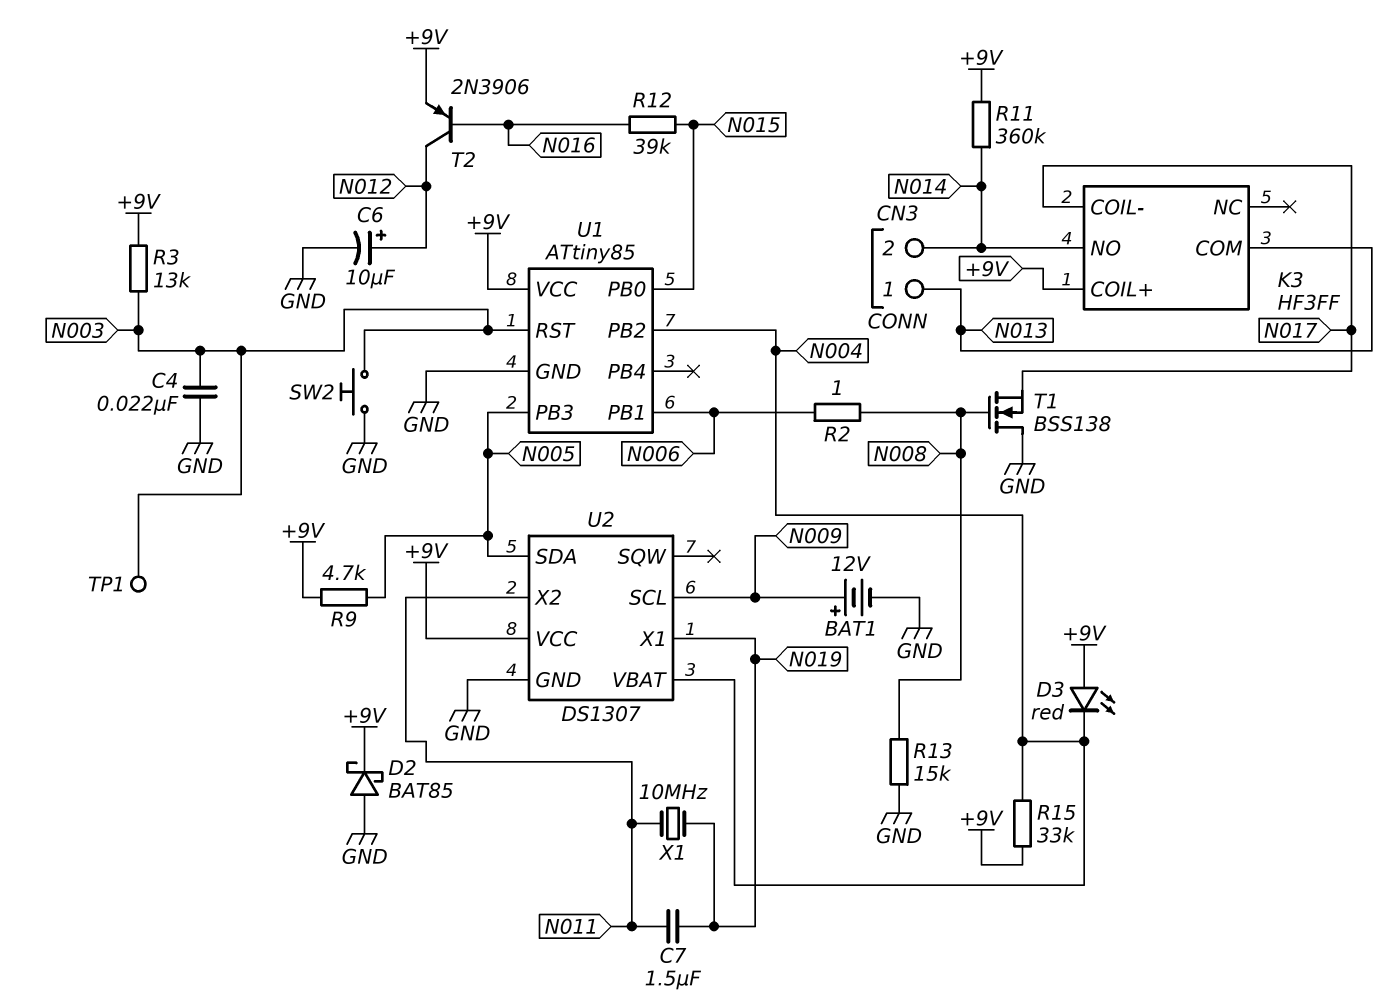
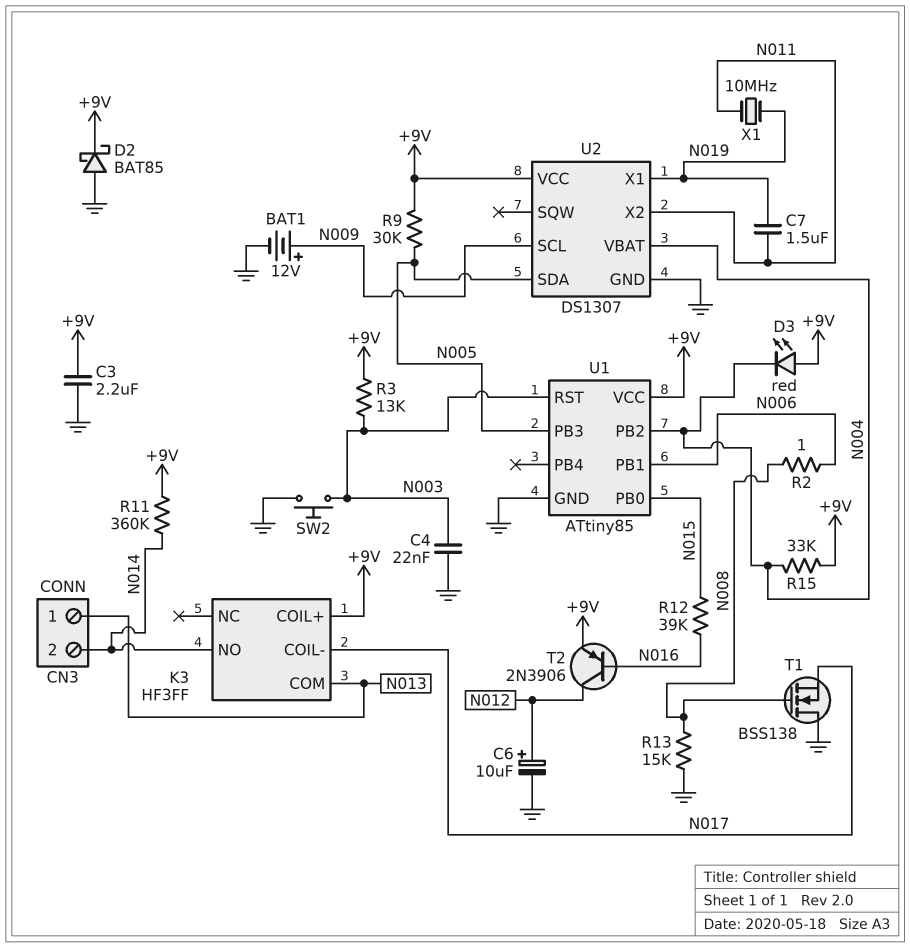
C3: none -> 2.2uF (+9V, GND)
R9: 4.7k (+9V, N005) -> 30k (+9V, N005)
TP1: test point (N003) -> none

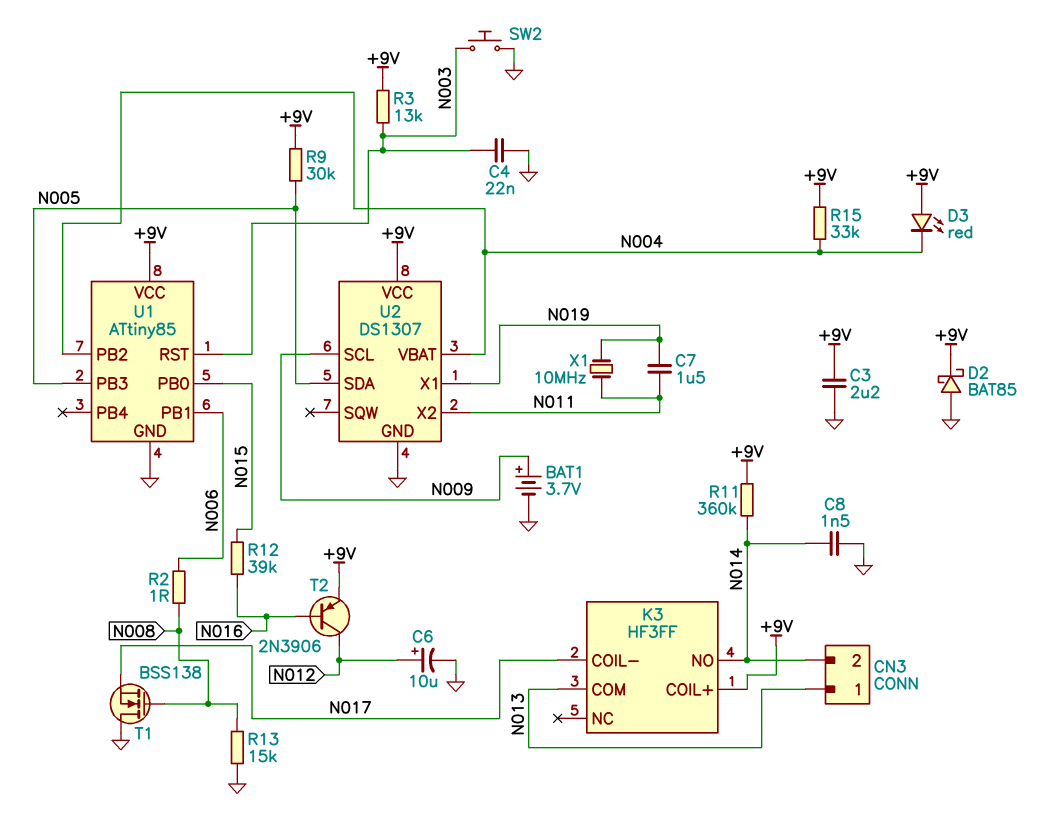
BAT1: 12V (plus N009, minus GND) -> 3.7V (plus N009, minus GND)
C8: none -> 1.5nF (GND, N014)

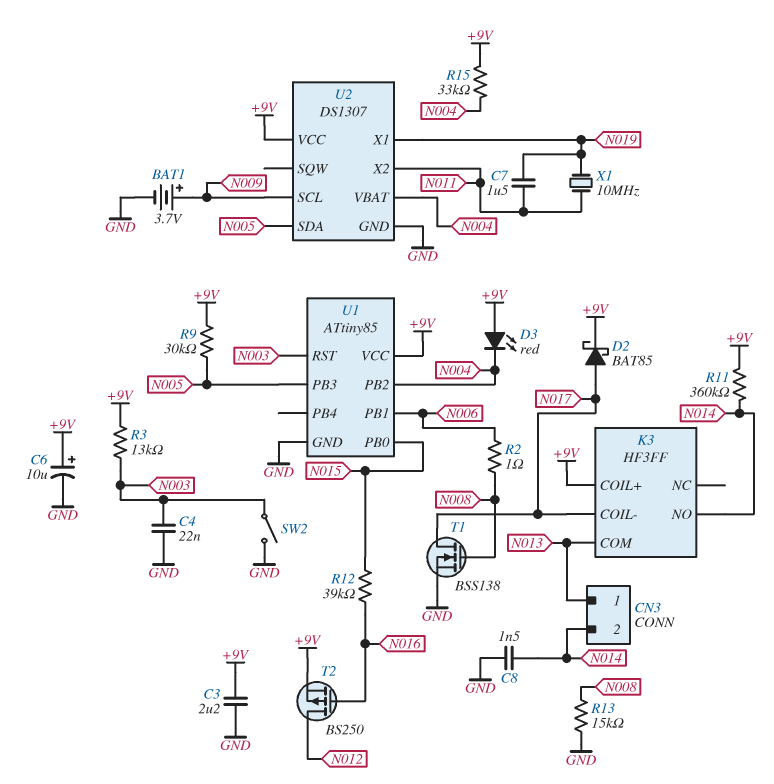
C6: 10uF (plus N012, minus GND) -> 10uF (plus +9V, minus GND)
D2: schottky BAT85 (A GND, K +9V) -> schottky BAT85 (A N017, K +9V)
SW2: button (GND, N003) -> switch (GND, N003)
T1: NMOS BSS138 (G N008, D GND, S N017) -> NMOS BSS138 (G N008, D N017, S GND)
T2: PNP 2N3906 (B N016, C N012, E +9V) -> PMOS BS250 (G N016, D N012, S +9V)

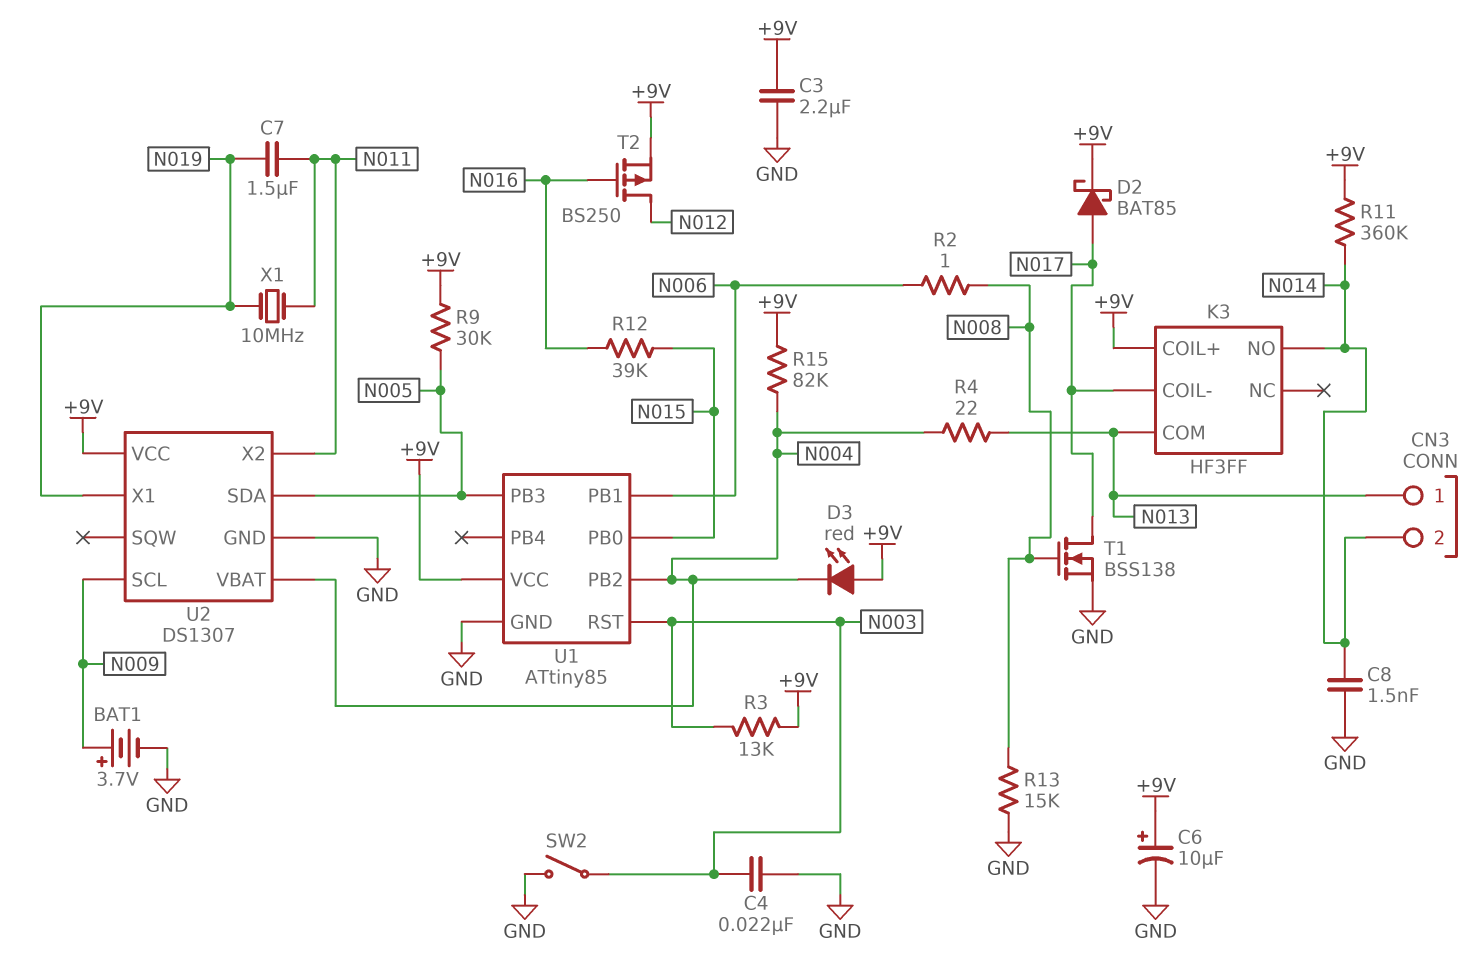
R4: none -> 22 (N004, N013)
R15: 33k (+9V, N004) -> 82k (+9V, N004)

